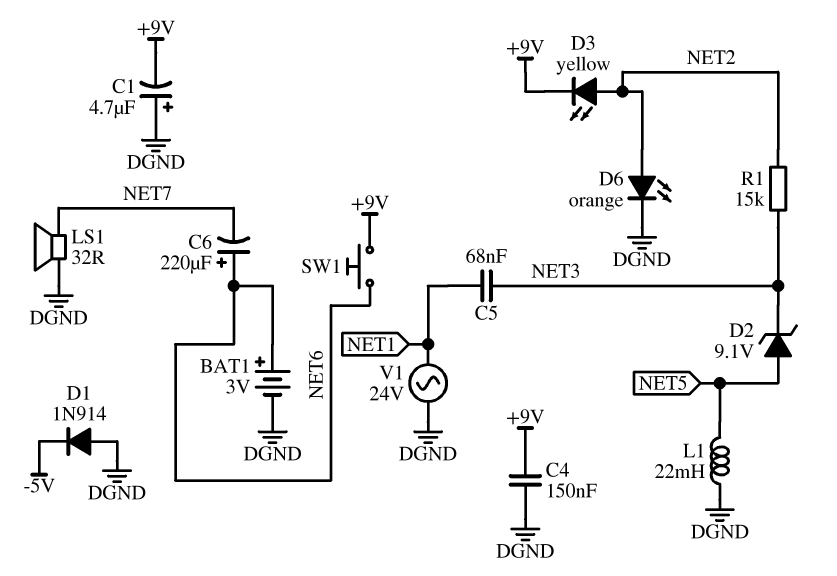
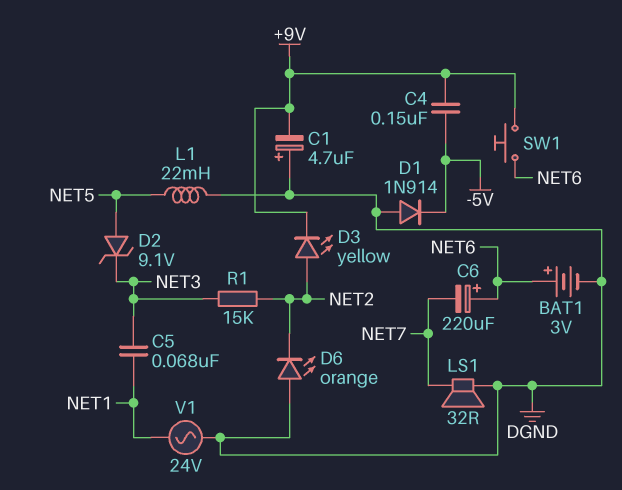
C4: 150nF (+9V, DGND) -> 150nF (+9V, -5V)
D6: LED orange (A NET2, K DGND) -> LED orange (A DGND, K NET2)

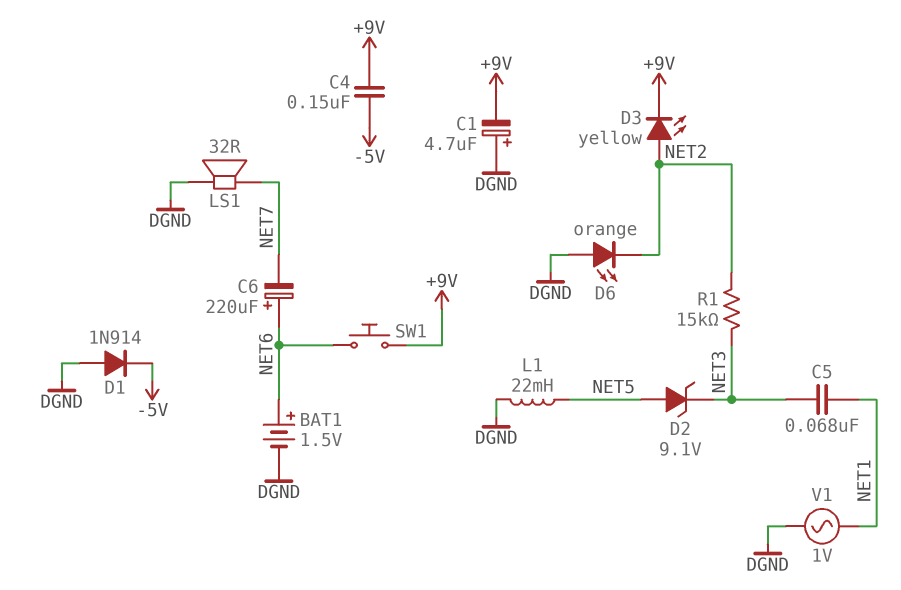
BAT1: 3V (plus NET6, minus DGND) -> 1.5V (plus NET6, minus DGND)
V1: AC 24V (DGND, NET1) -> AC 1V (DGND, NET1)

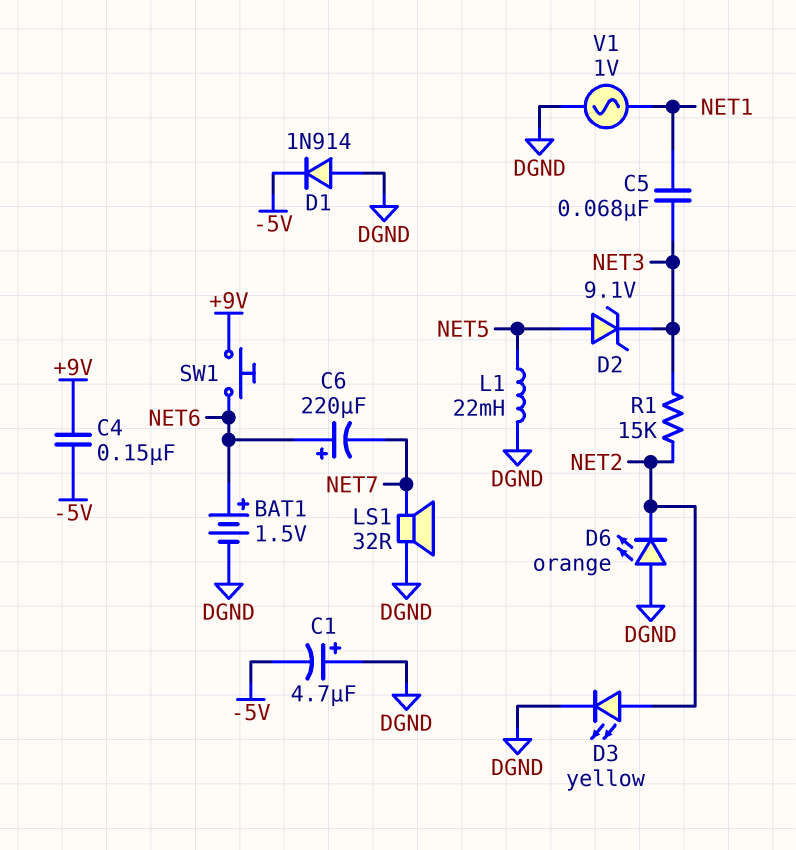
C1: 4.7uF (plus DGND, minus +9V) -> 4.7uF (plus DGND, minus -5V)
D3: LED yellow (A NET2, K +9V) -> LED yellow (A NET2, K DGND)

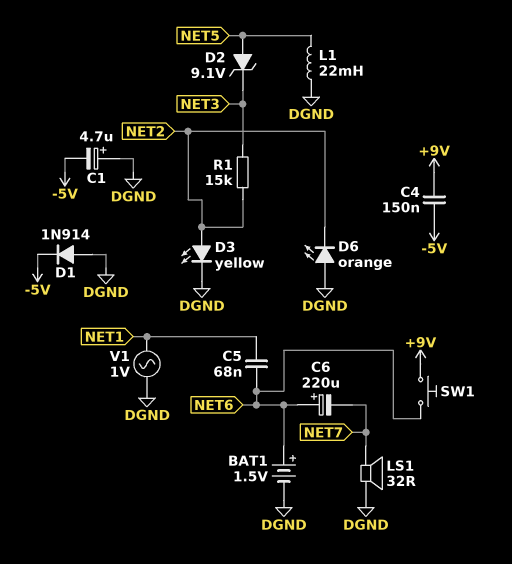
C5: 68nF (NET1, NET3) -> 68nF (NET1, NET6)

